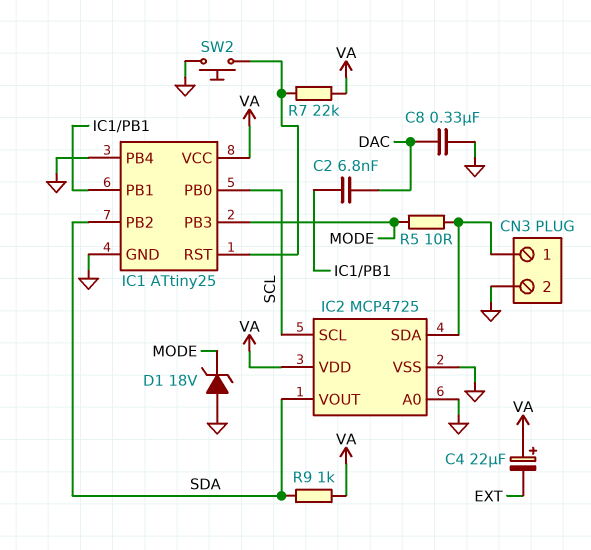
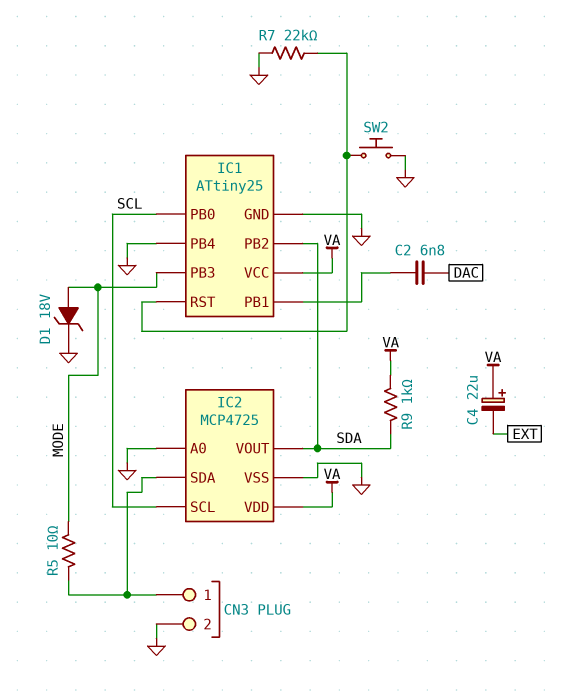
C8: 330nF (DAC, GND) -> none
D1: zener 18V (A GND, K MODE) -> zener 18V (A MODE, K GND)
R7: 22k (IC1/RST, VA) -> 22k (GND, IC1/RST)

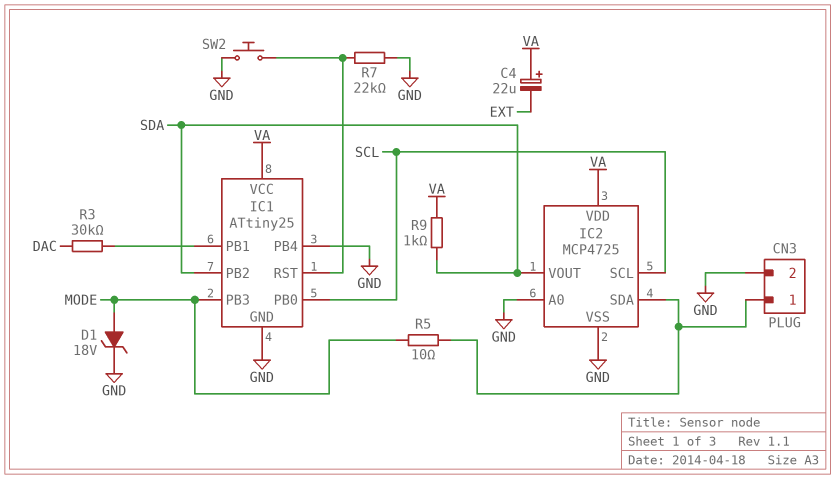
C2: 6.8nF (DAC, IC1/PB1) -> none
R3: none -> 30k (DAC, IC1/PB1)

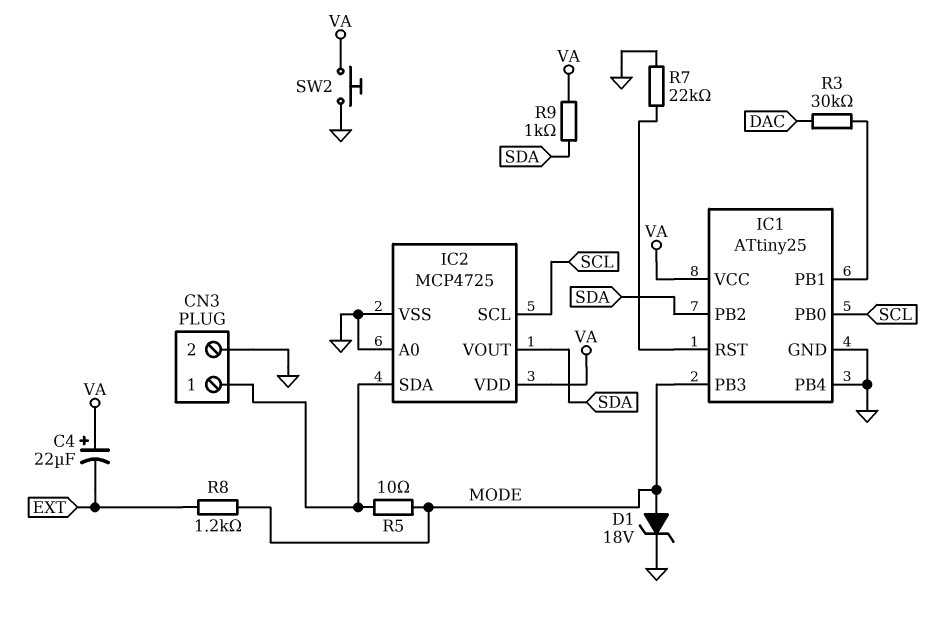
R8: none -> 1.2k (EXT, MODE)
SW2: button (GND, IC1/RST) -> button (GND, VA)

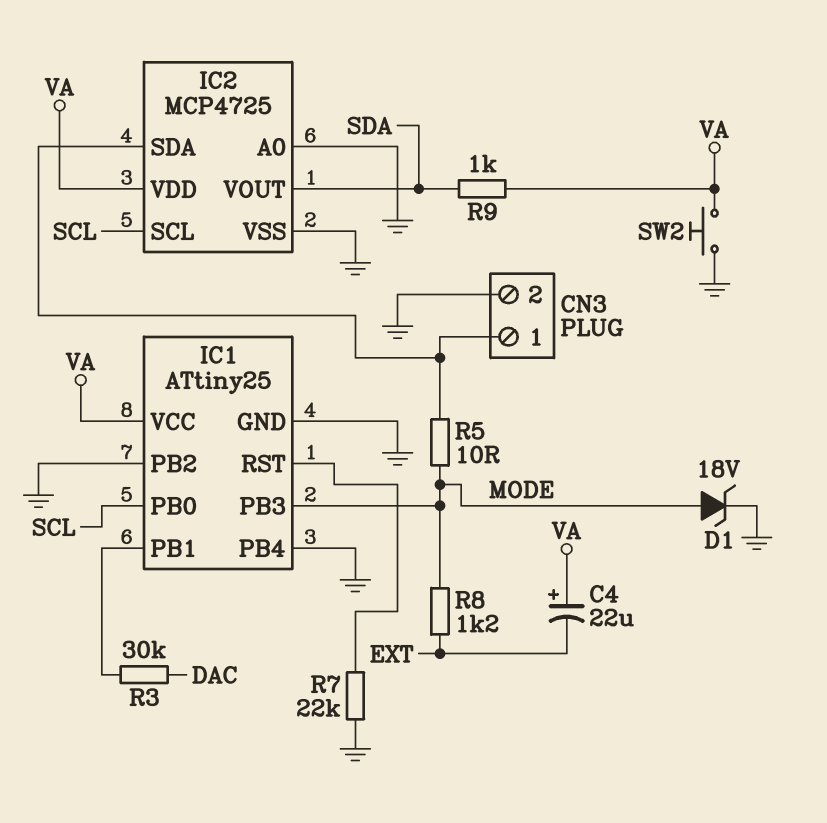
IC1 pin PB2: SDA -> GND

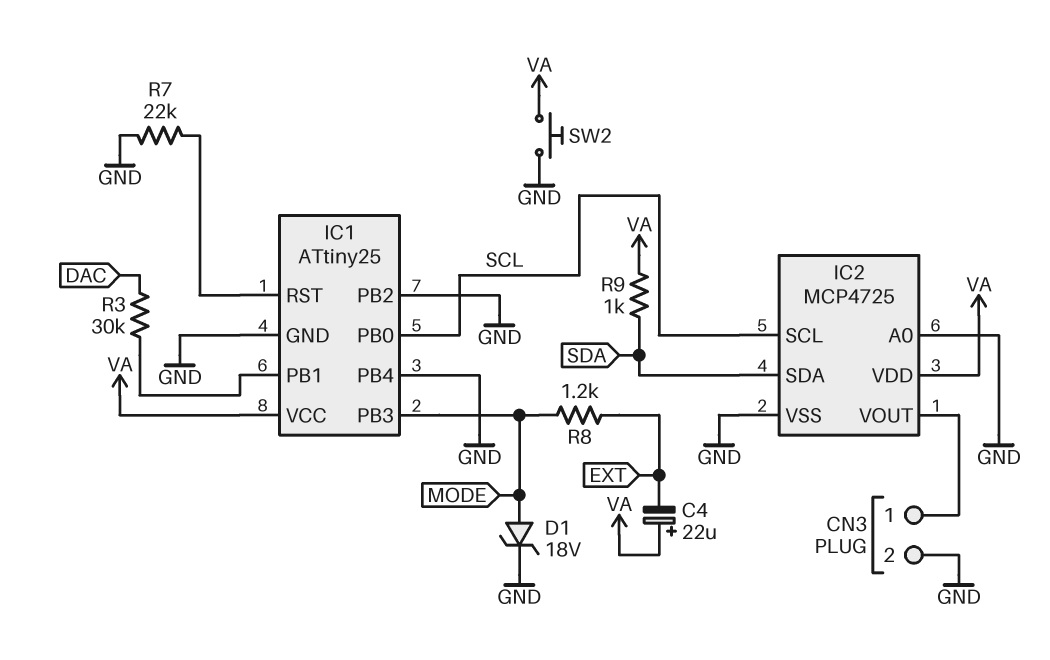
IC2 pin SDA: CN3/1 -> SDA
IC2 pin VOUT: SDA -> CN3/1
R5: 10 (CN3/1, MODE) -> none

